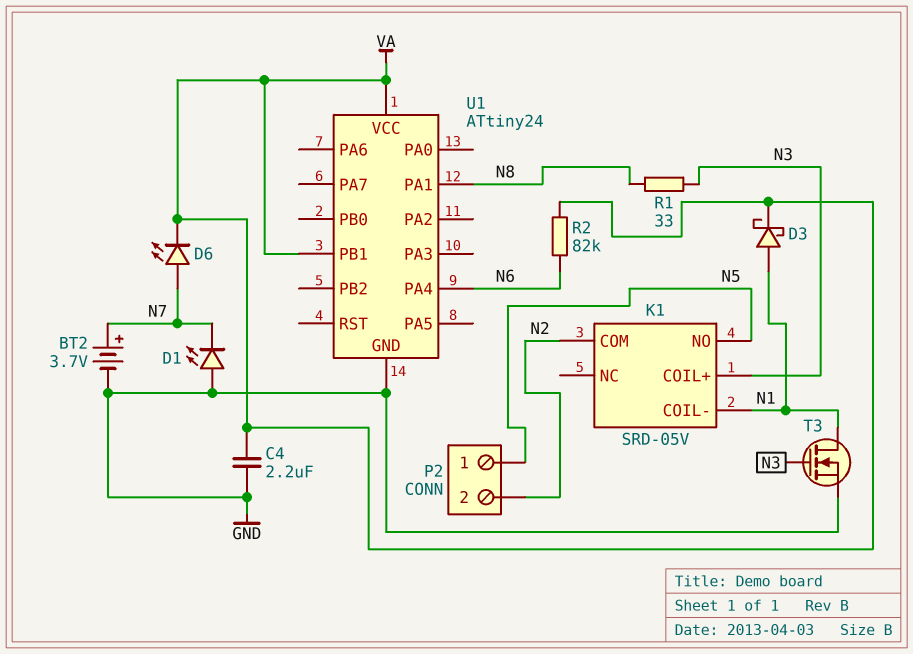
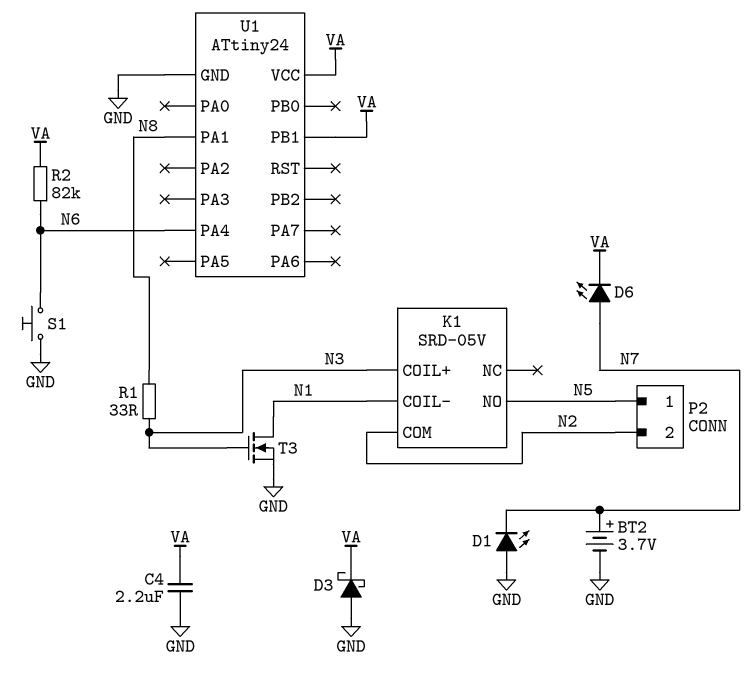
D3: schottky (A N1, K VA) -> schottky (A GND, K VA)
S1: none -> button (GND, N6)

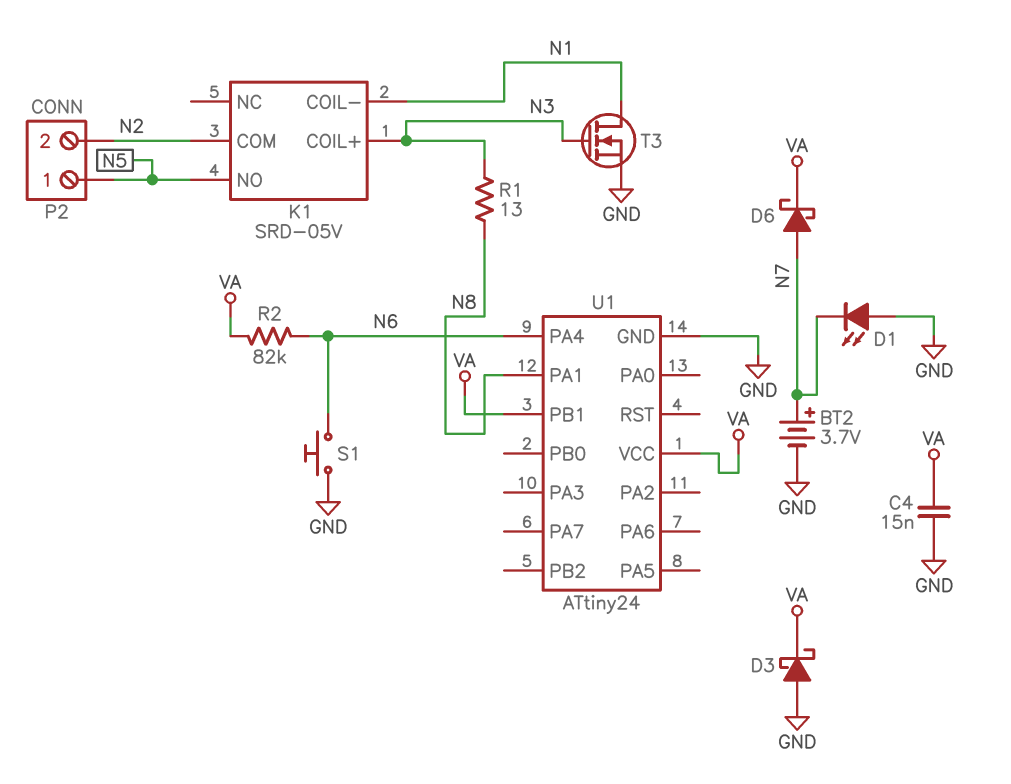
C4: 2.2uF (GND, VA) -> 15nF (GND, VA)
D6: LED (A N7, K VA) -> schottky (A N7, K VA)
R1: 33 (N3, N8) -> 13 (N3, N8)

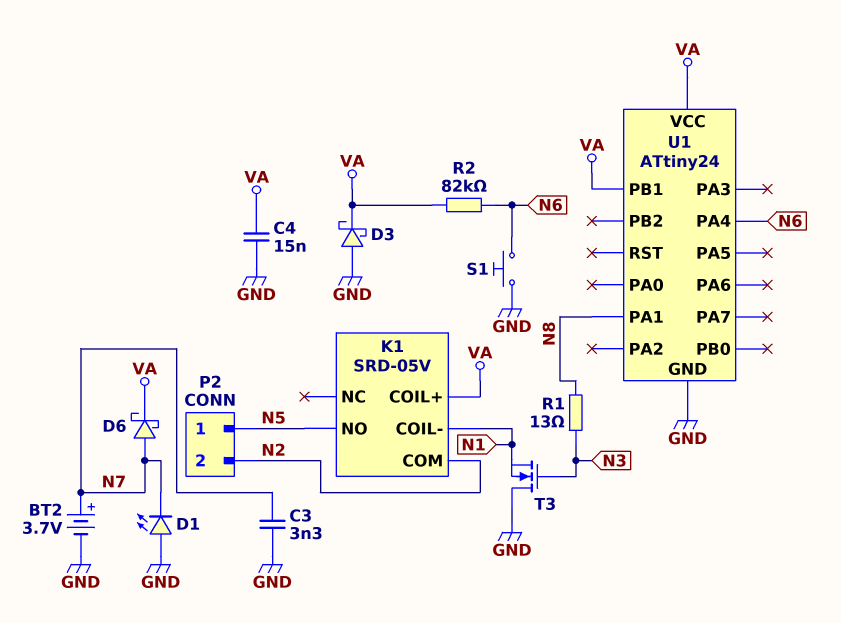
C3: none -> 3.3nF (GND, N7)
K1 pin COIL+: N3 -> VA
T3: NMOS (G N3, D N1, S GND) -> NMOS (G N3, D GND, S N1)

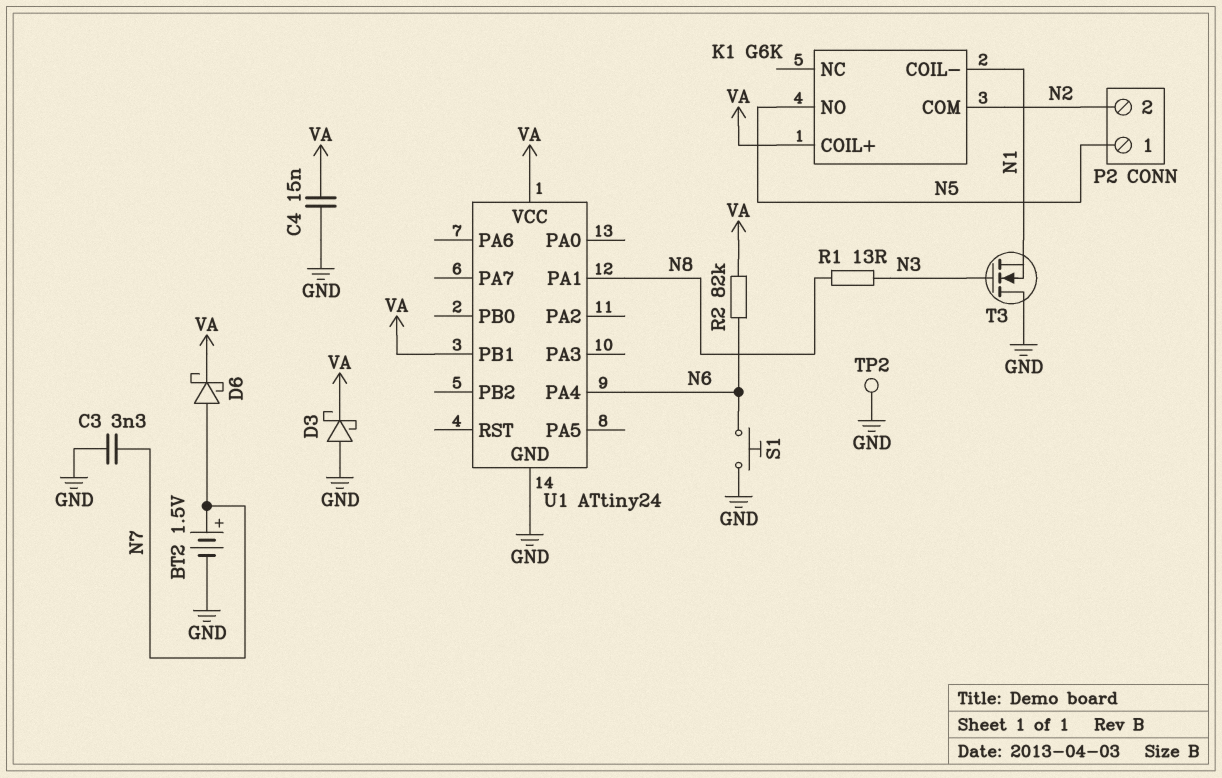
BT2: 3.7V (plus N7, minus GND) -> 1.5V (plus N7, minus GND)
D1: LED (A GND, K N7) -> none
K1: SRD-05V -> G6K
TP2: none -> test point (GND)

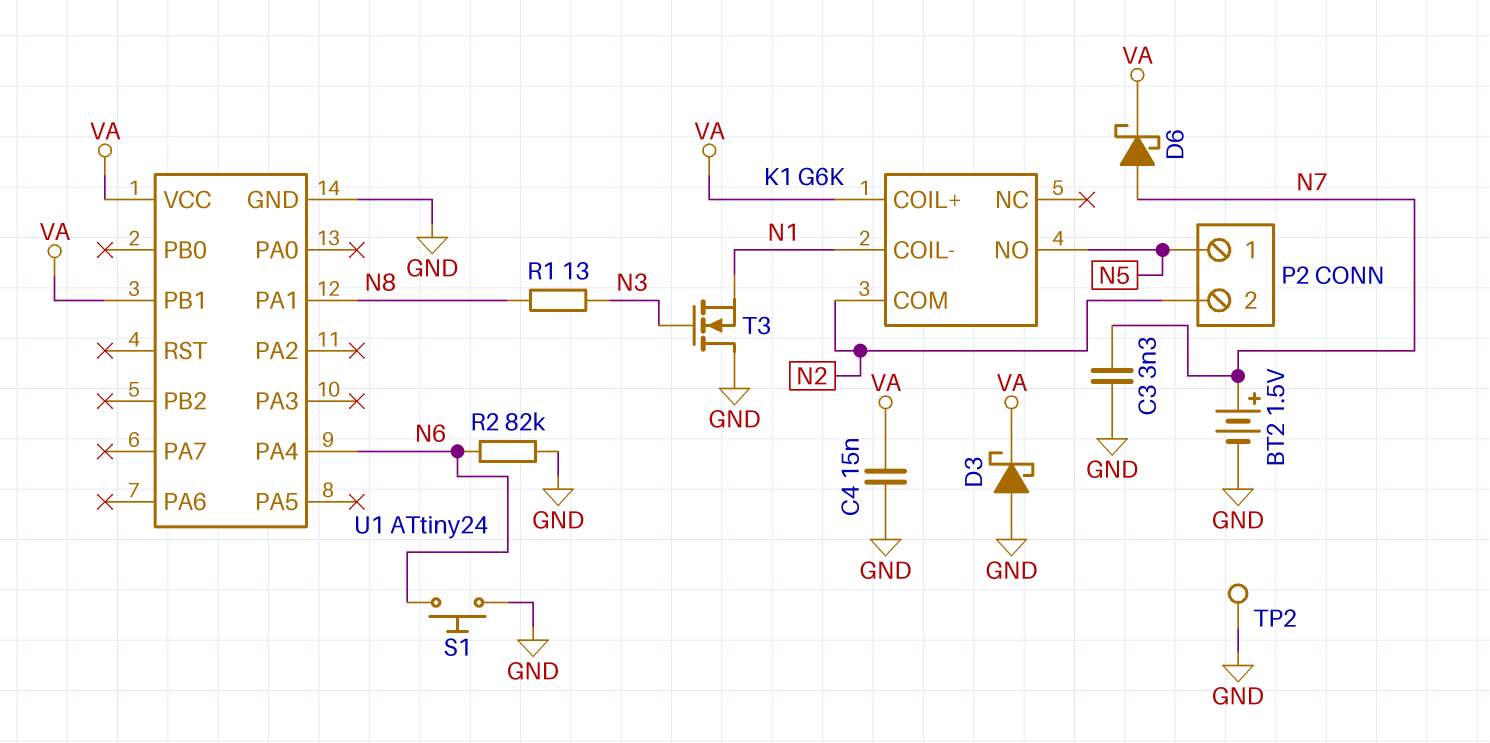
R2: 82k (N6, VA) -> 82k (GND, N6)

